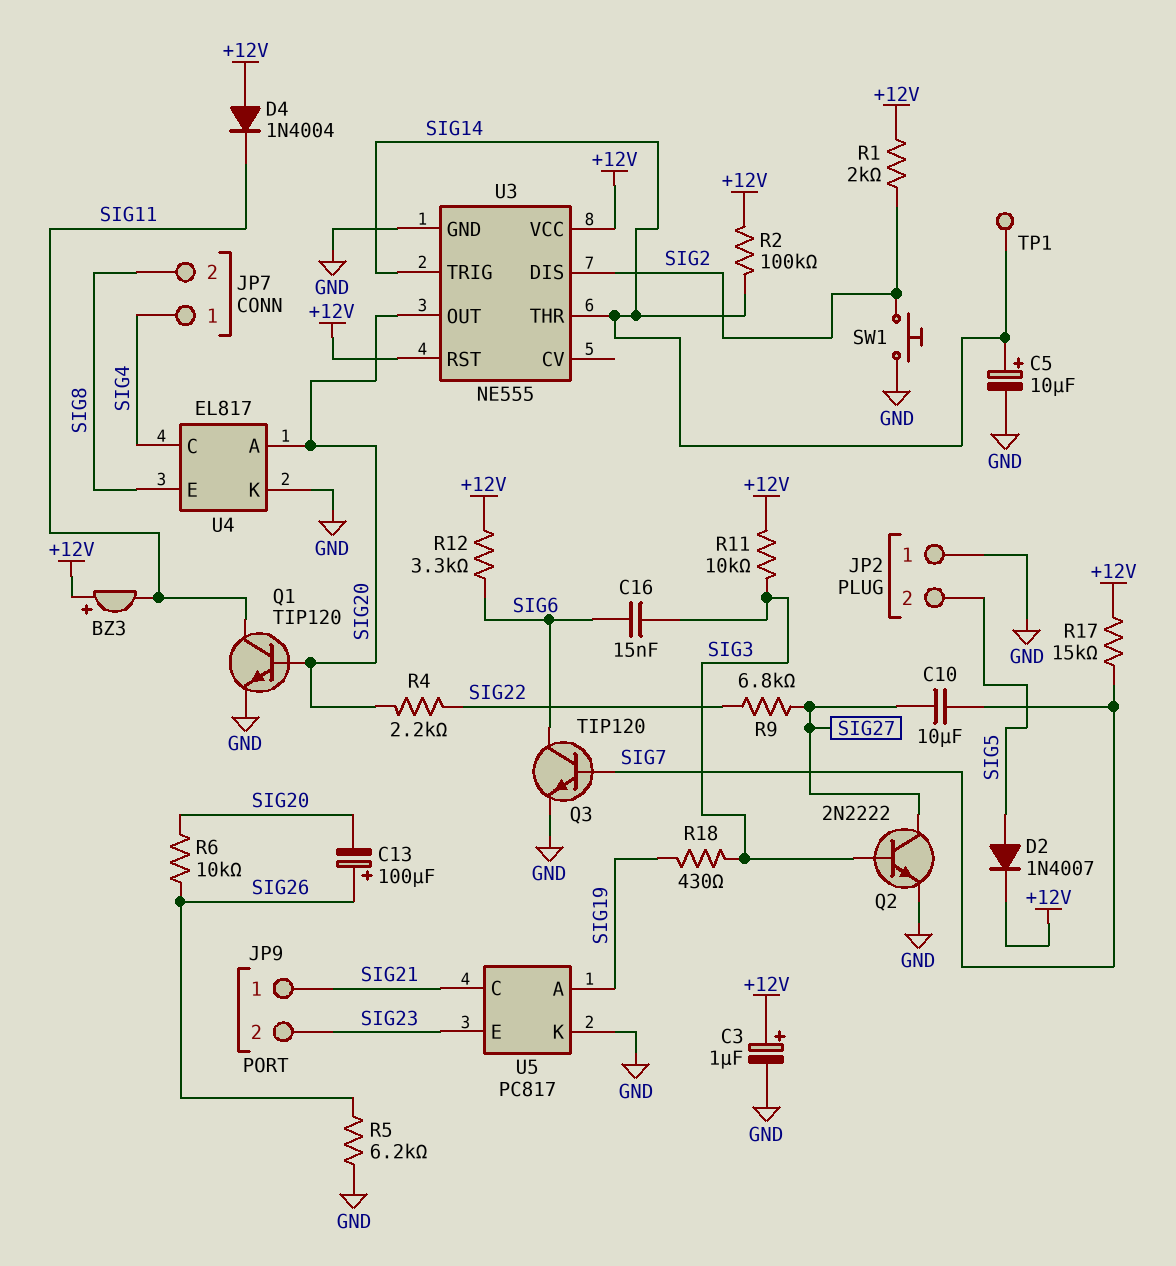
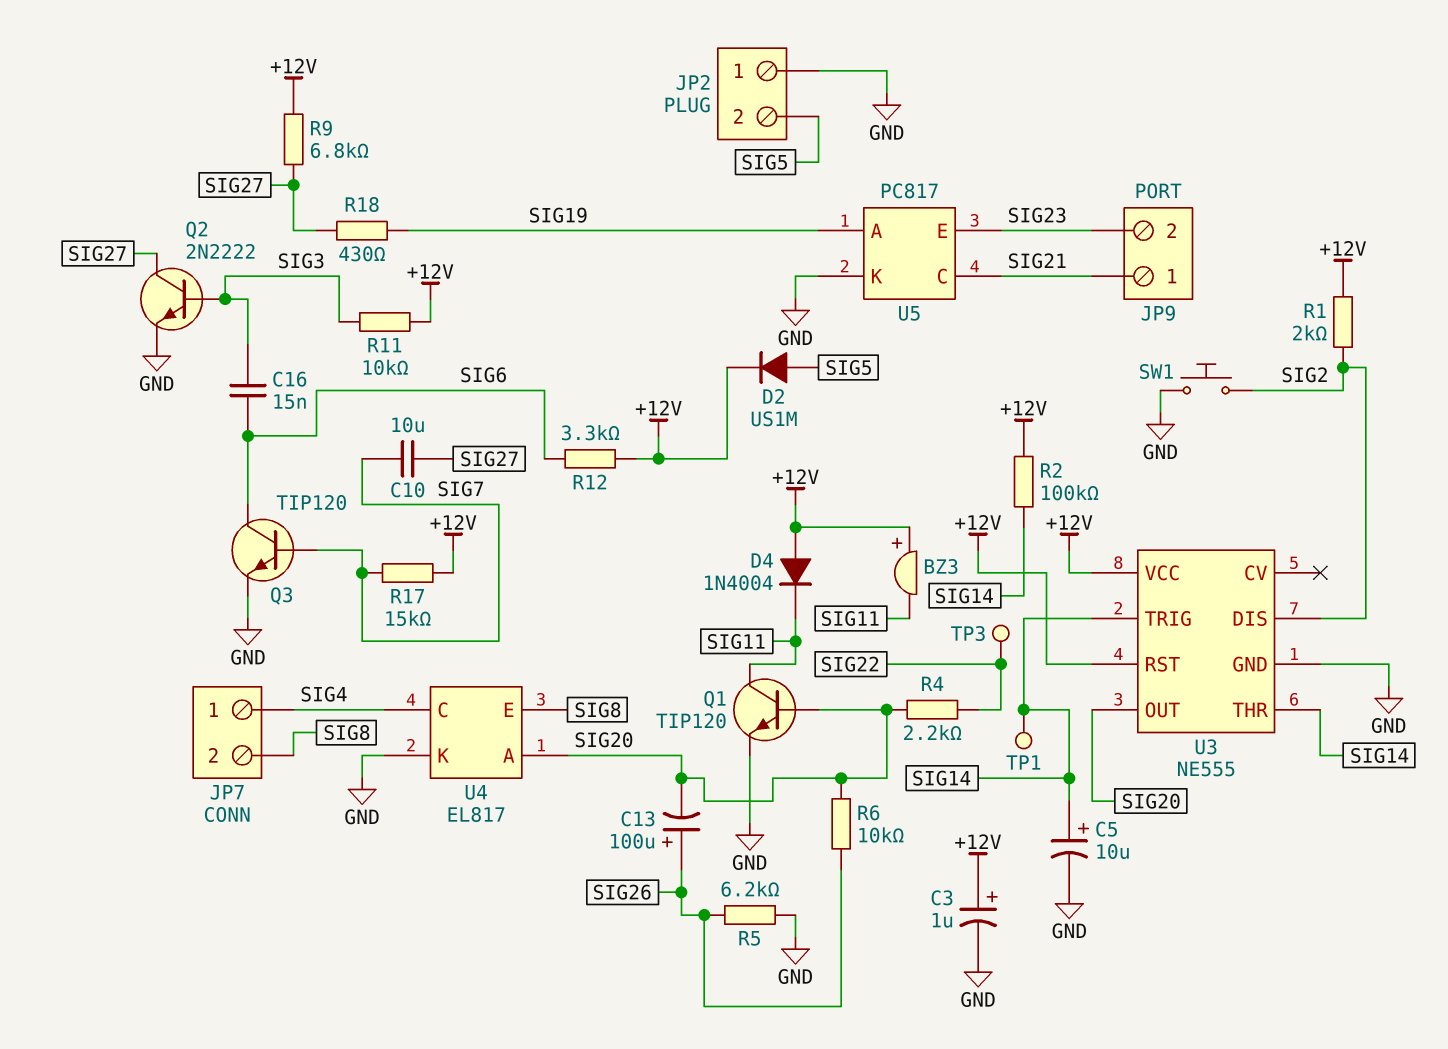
D2: diode 1N4007 (A SIG5, K +12V) -> diode US1M (A SIG5, K +12V)
R9: 6.8k (SIG22, SIG27) -> 6.8k (+12V, SIG27)
R18: 430 (SIG3, SIG19) -> 430 (SIG19, SIG27)
TP3: none -> test point (SIG22)

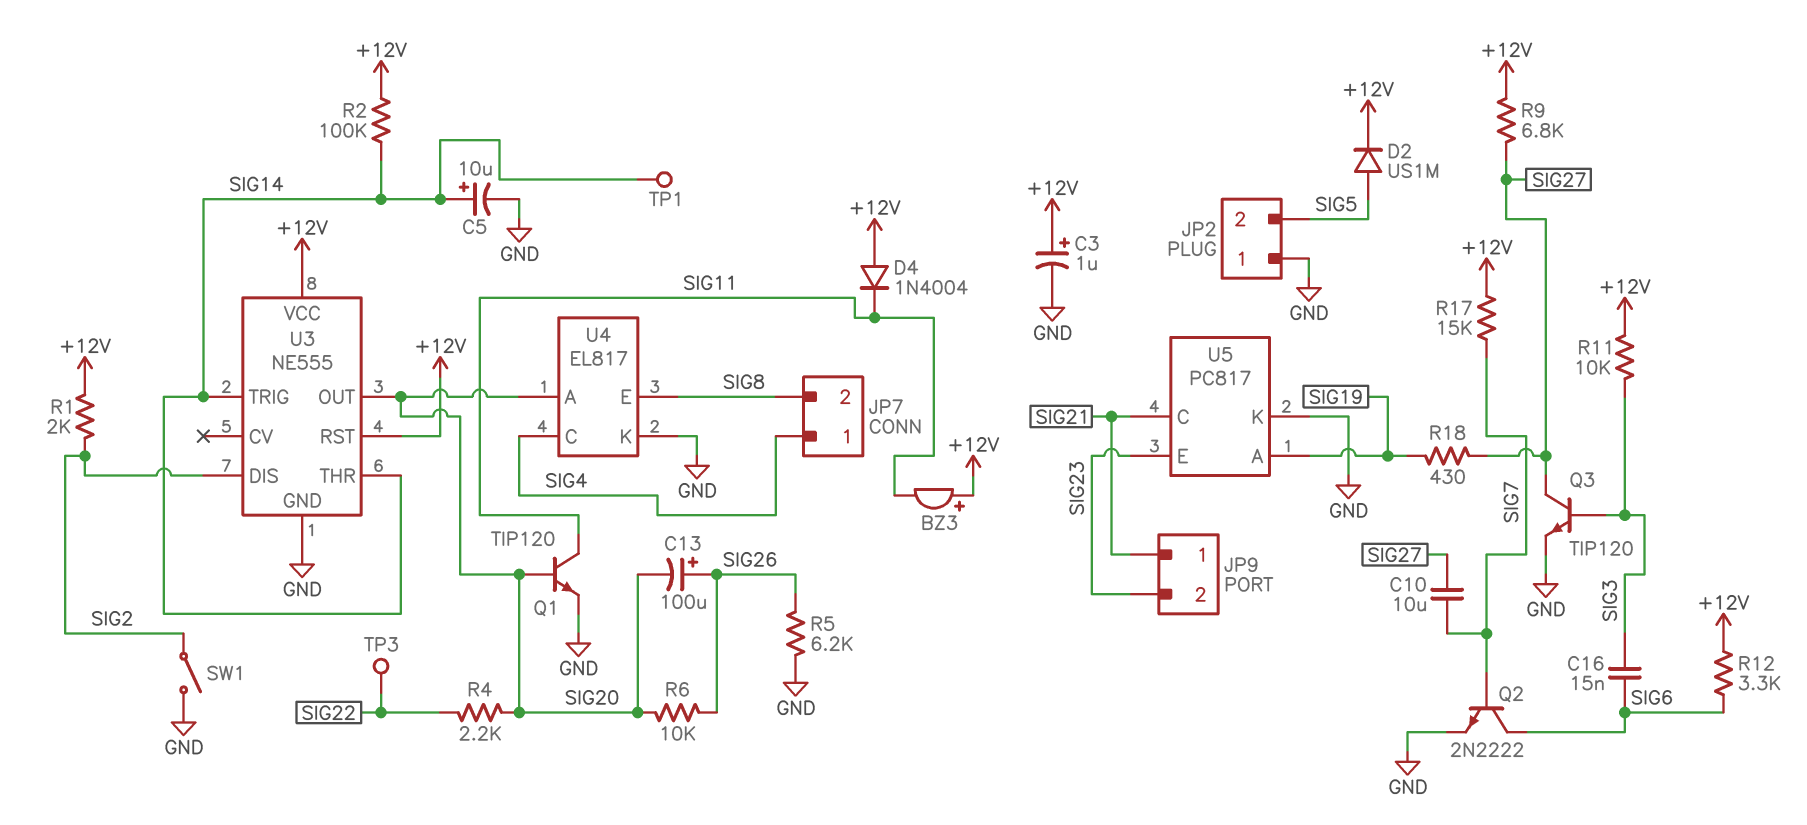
Q2: NPN 2N2222 (B SIG3, C SIG27, E GND) -> NPN 2N2222 (B SIG7, C SIG6, E GND)
Q3: NPN TIP120 (B SIG7, C SIG6, E GND) -> NPN TIP120 (B SIG3, C SIG27, E GND)
SW1: button (GND, SIG2) -> switch (GND, SIG2)

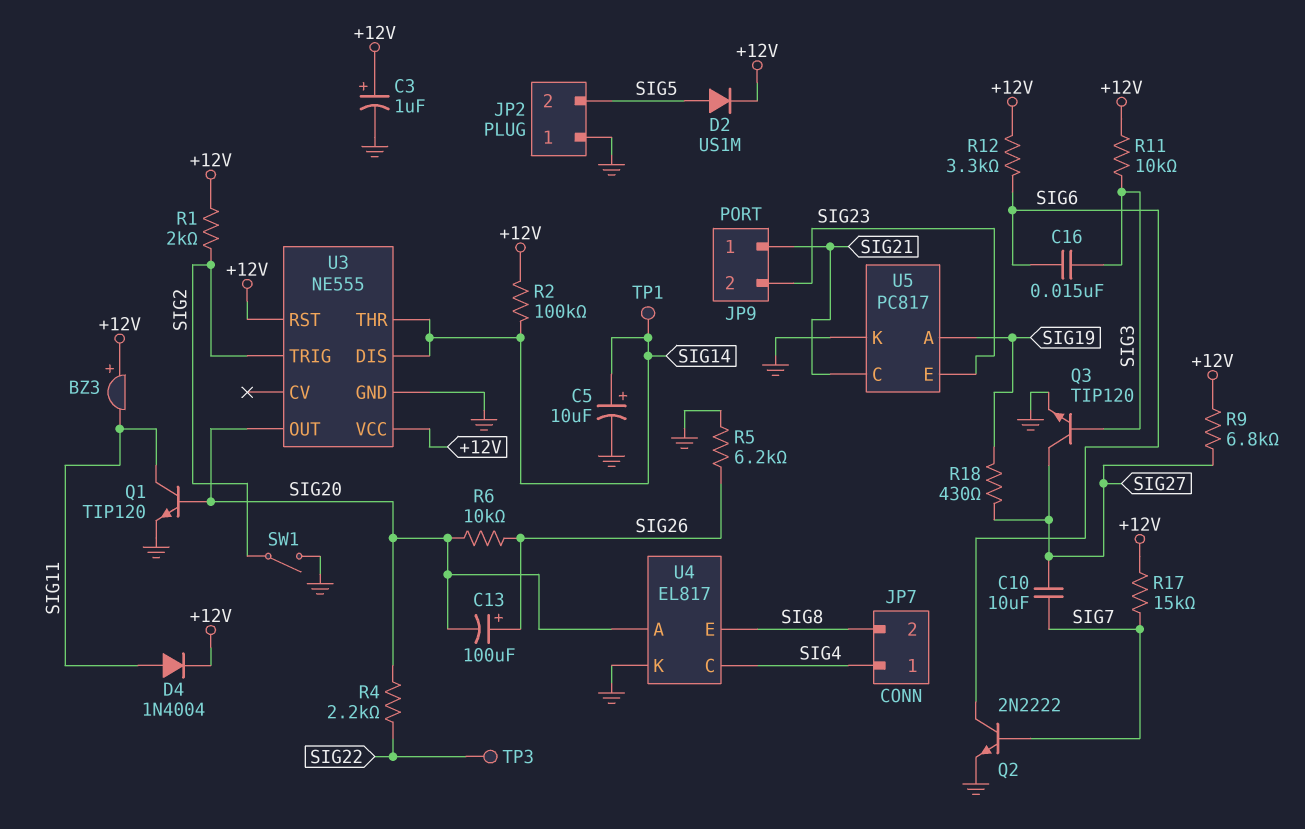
D4: diode 1N4004 (A +12V, K SIG11) -> diode 1N4004 (A SIG11, K +12V)
U3 pin DIS: SIG2 -> SIG14
U3 pin TRIG: SIG14 -> SIG2

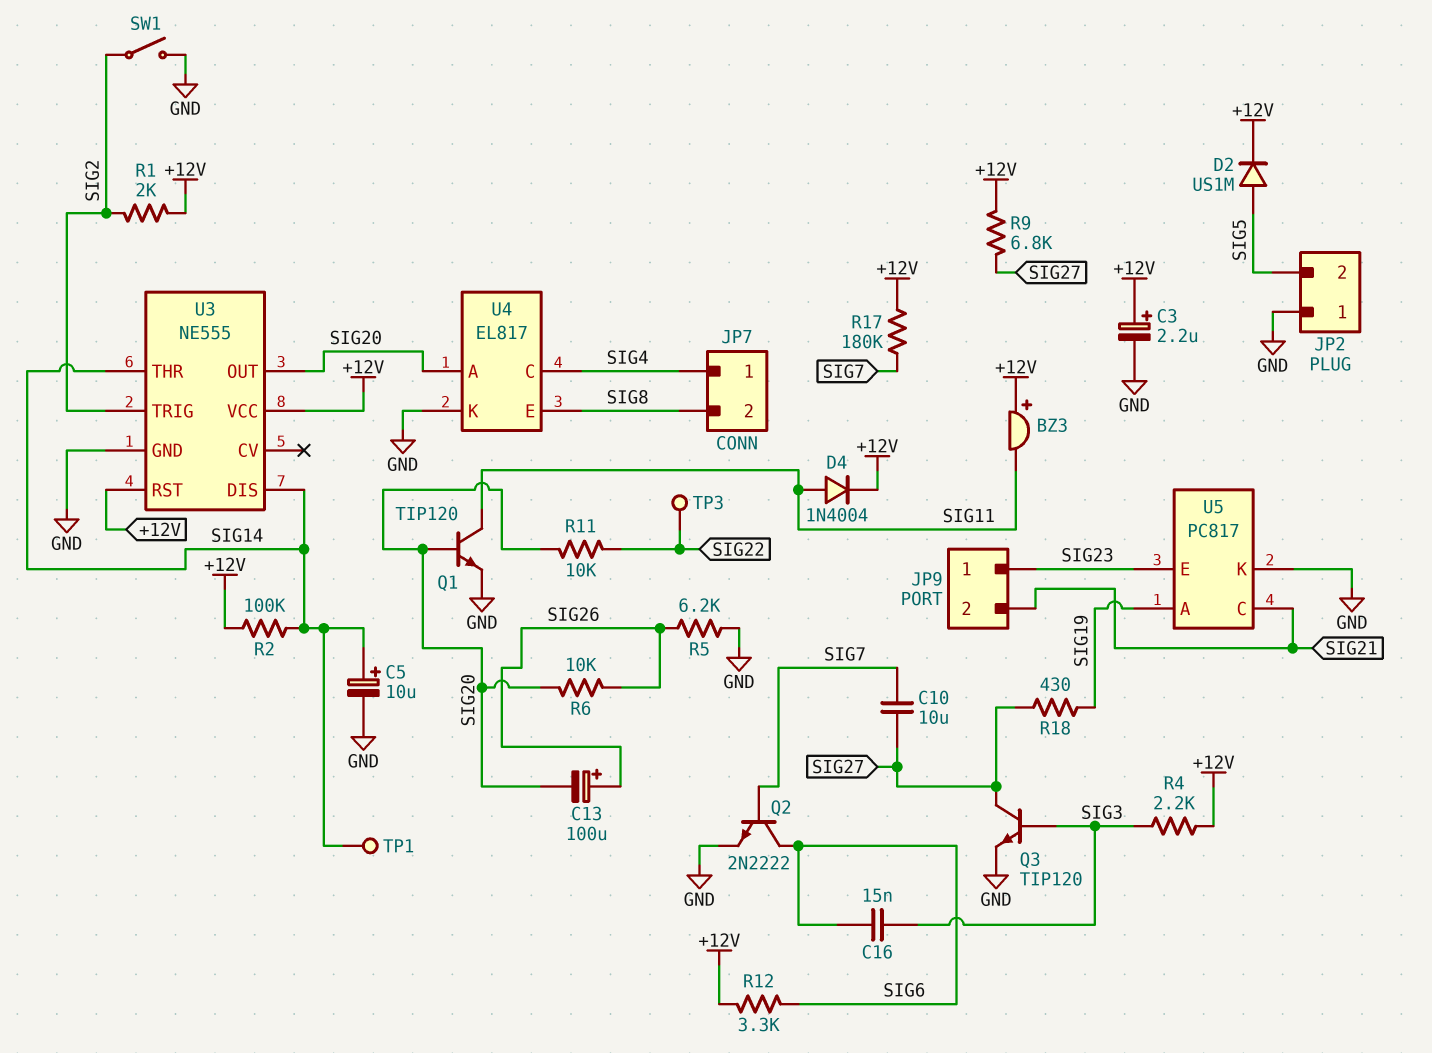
C3: 1uF (plus +12V, minus GND) -> 2.2uF (plus +12V, minus GND)
JP9 pin 1: SIG21 -> SIG23
JP9 pin 2: SIG23 -> SIG21
R4: 2.2k (SIG20, SIG22) -> 2.2k (+12V, SIG3)
R11: 10k (+12V, SIG3) -> 10k (SIG20, SIG22)
R17: 15k (+12V, SIG7) -> 180k (+12V, SIG7)

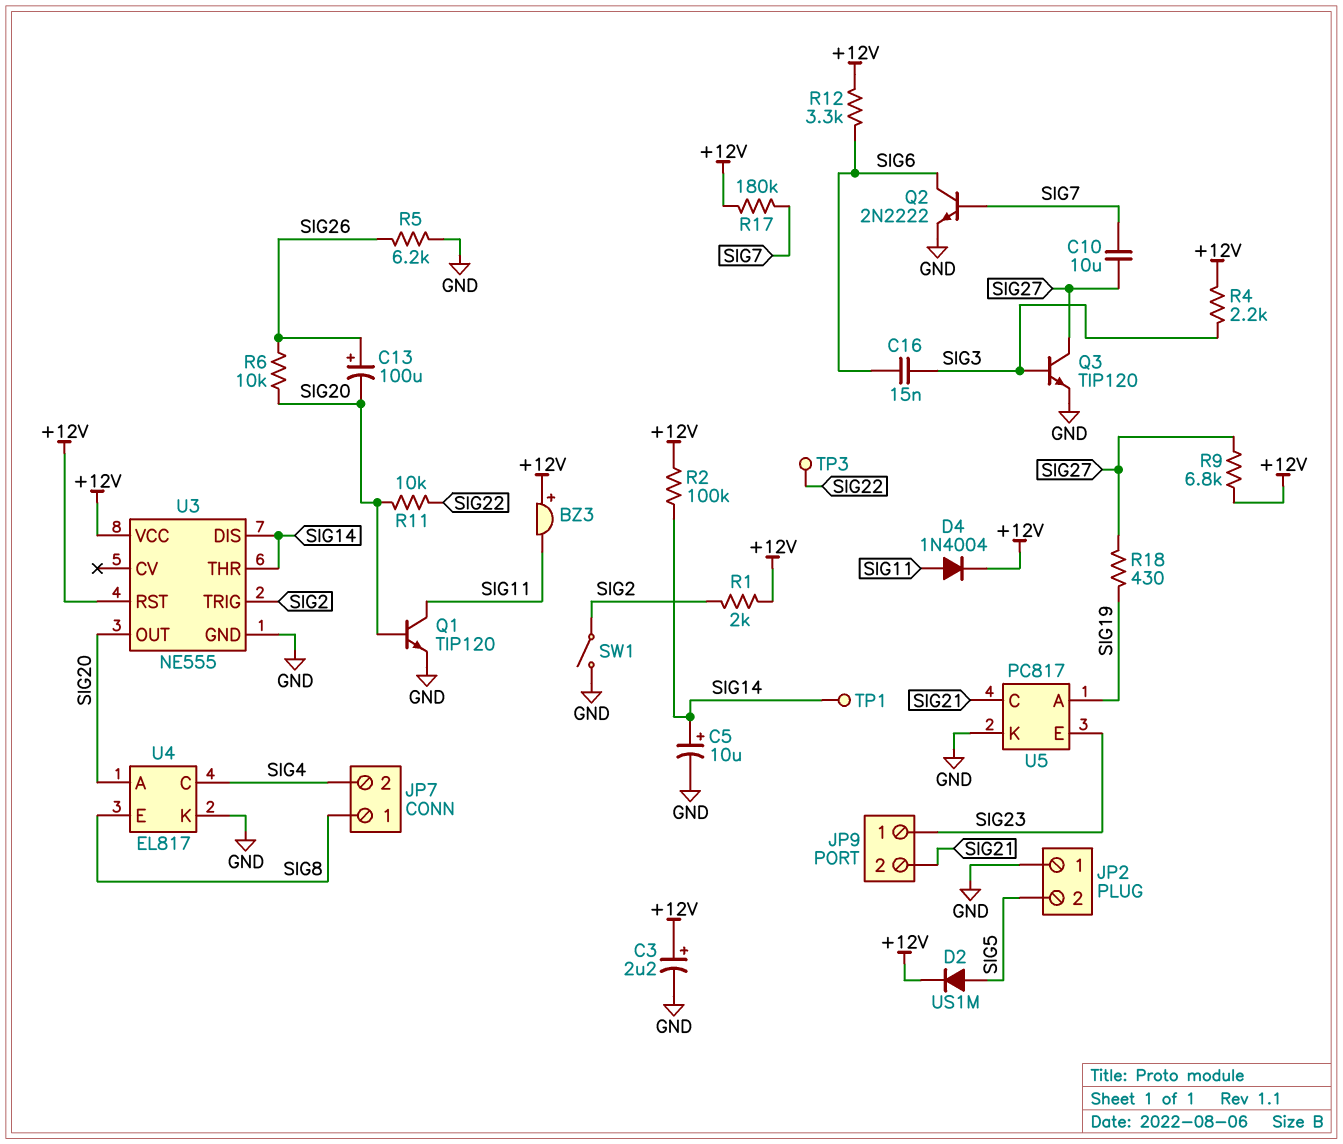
JP7 pin 1: SIG4 -> SIG8
JP7 pin 2: SIG8 -> SIG4

